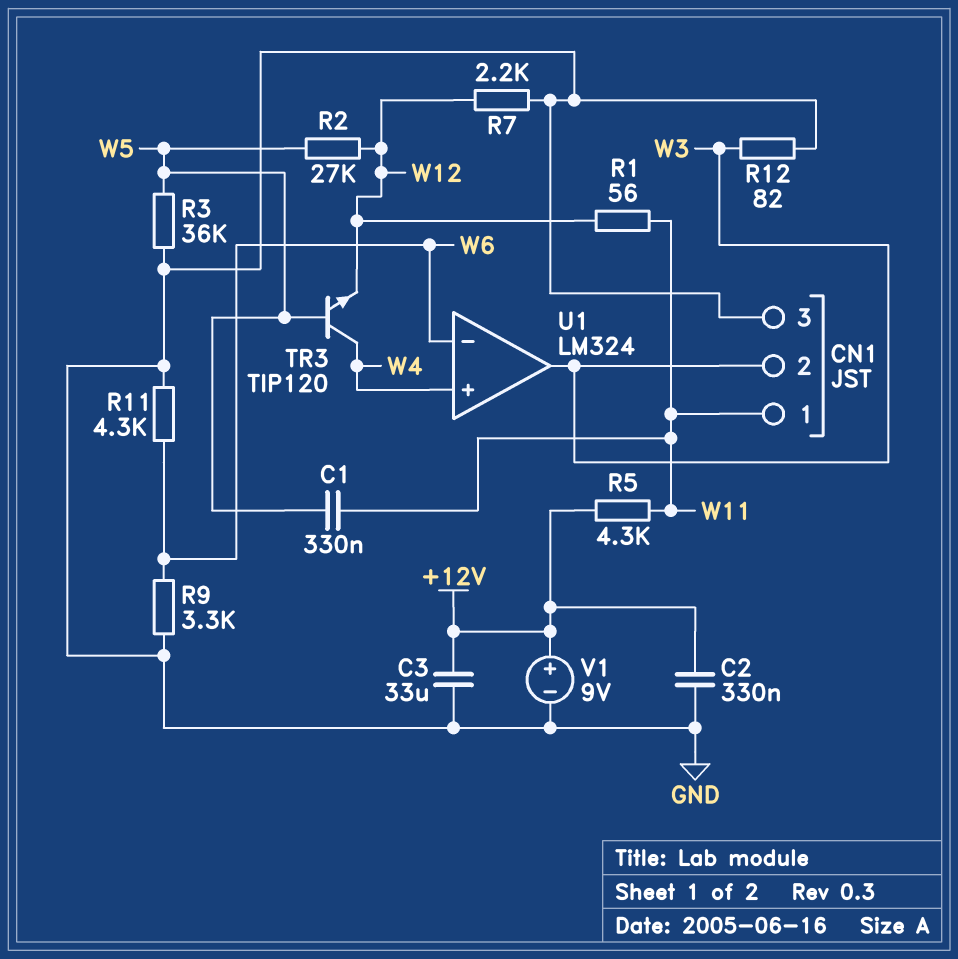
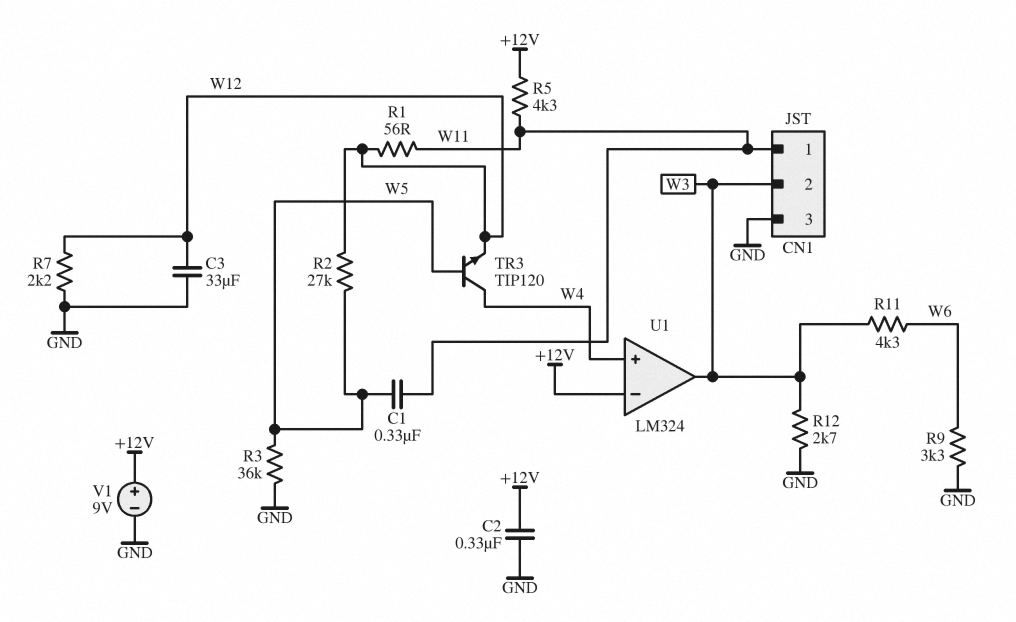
C3: 33uF (+12V, GND) -> 33uF (GND, W12)
R11: 4.3k (GND, W6) -> 4.3k (W3, W6)
R12: 82 (GND, W3) -> 2.7k (GND, W3)
U1 pin in-: W6 -> +12V

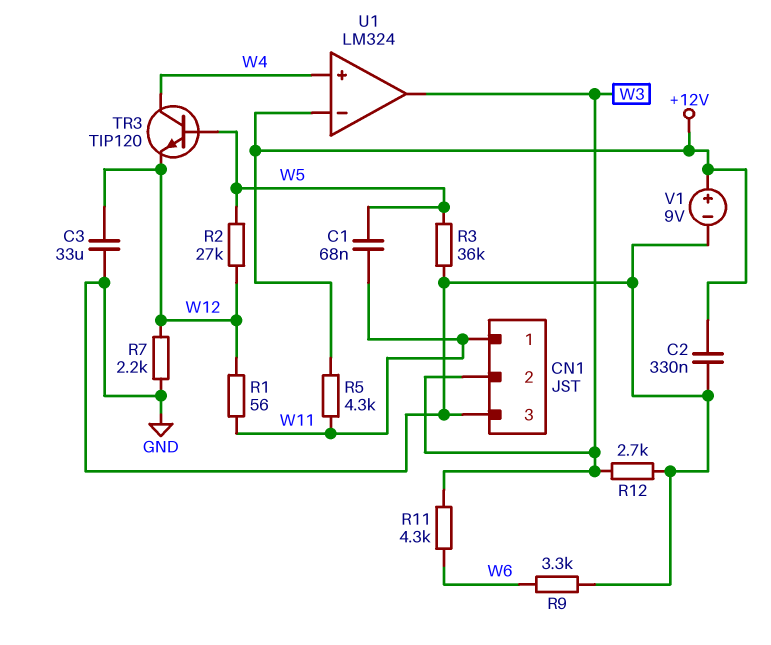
C1: 330nF (W5, W11) -> 68nF (W5, W11)

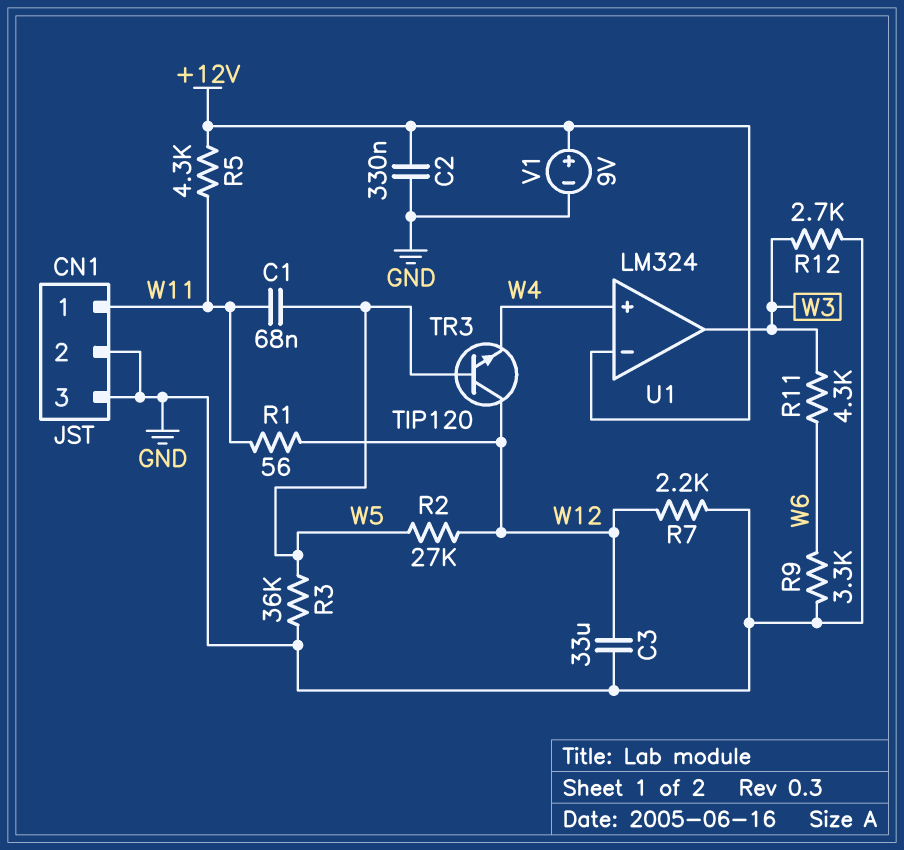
CN1 pin 2: W3 -> GND
TR3: NPN TIP120 (B W5, C W4, E W12) -> NPN TIP120 (B W5, C W12, E W4)

